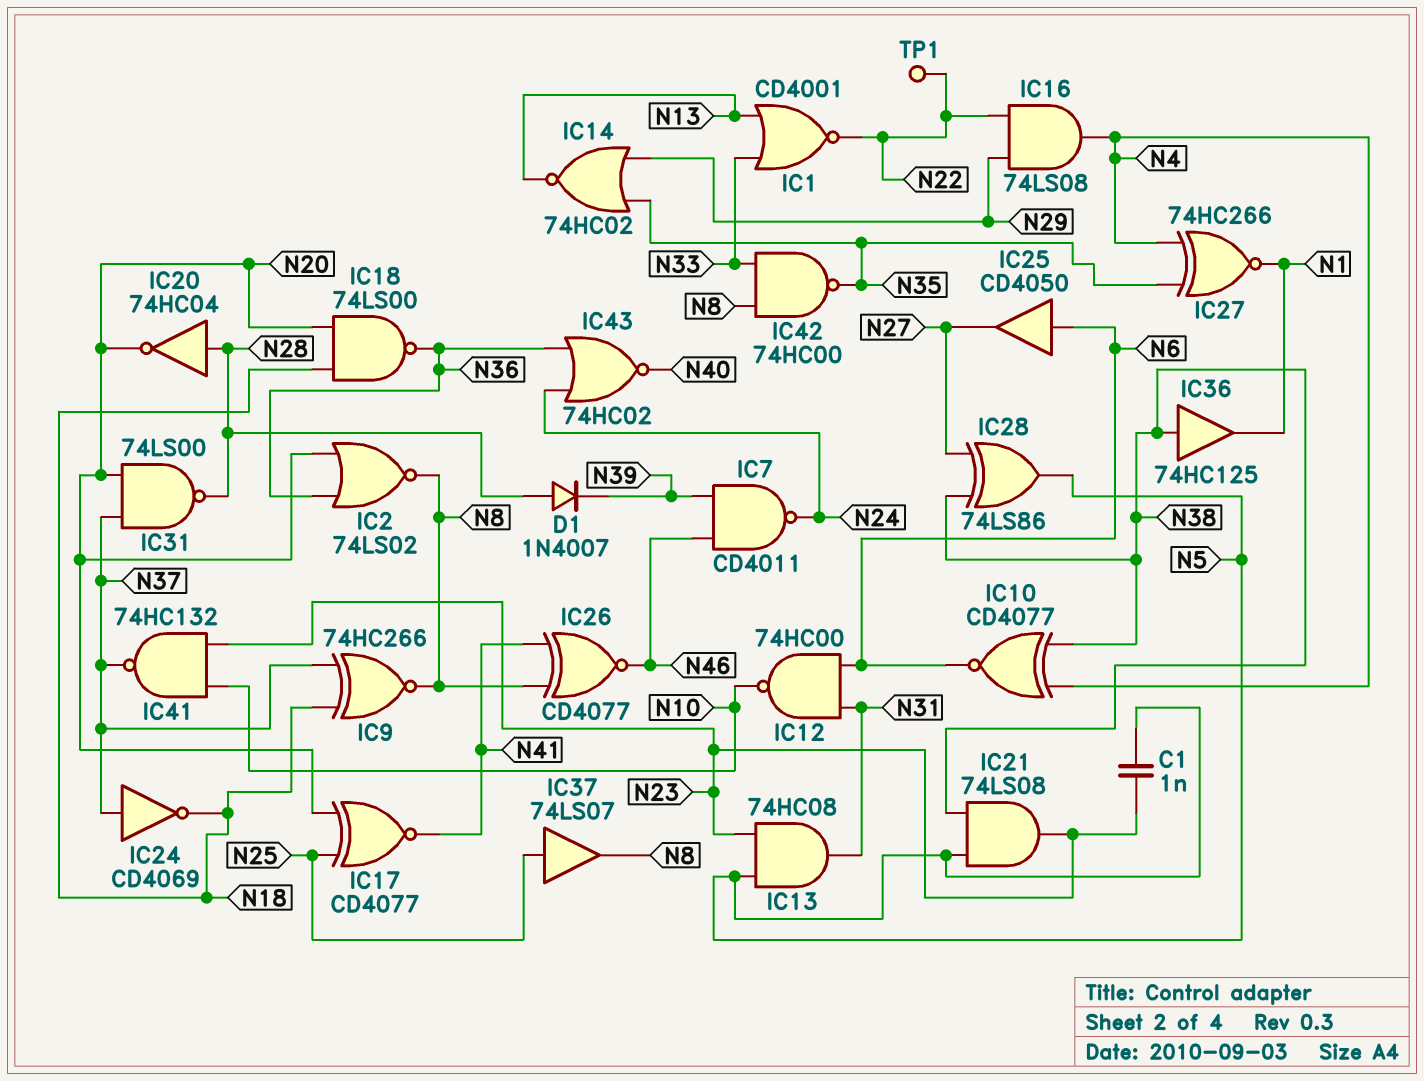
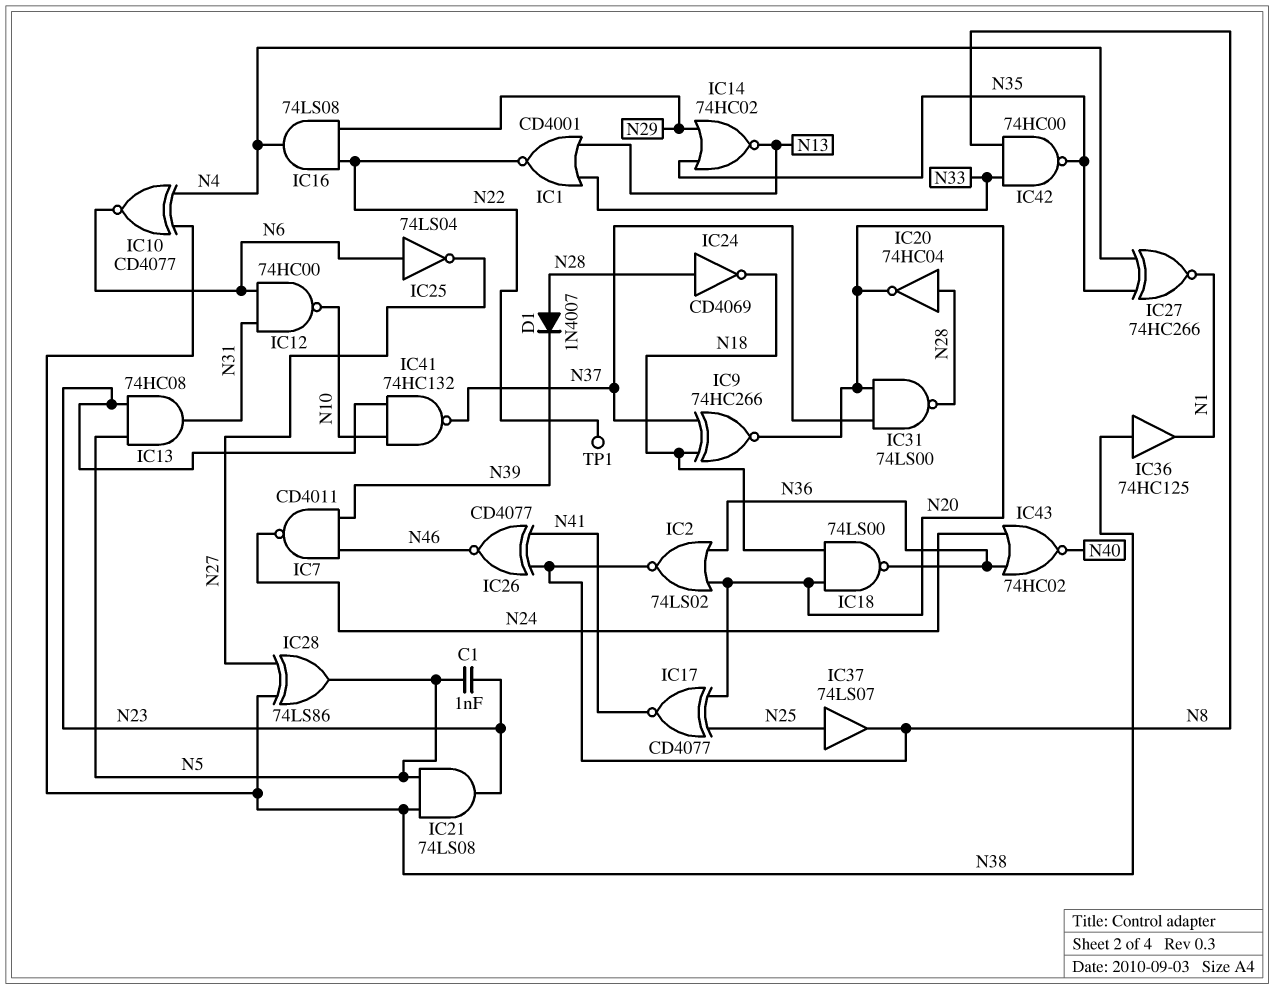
IC9: XNOR 74HC266 (in N18, in N37, out N8) -> XNOR 74HC266 (in N18, in N37, out N20)
IC24: NOT CD4069 (in N37, out N18) -> NOT CD4069 (in N28, out N18)
IC25: buffer CD4050 (in N6, out N27) -> NOT 74LS04 (in N6, out N27)

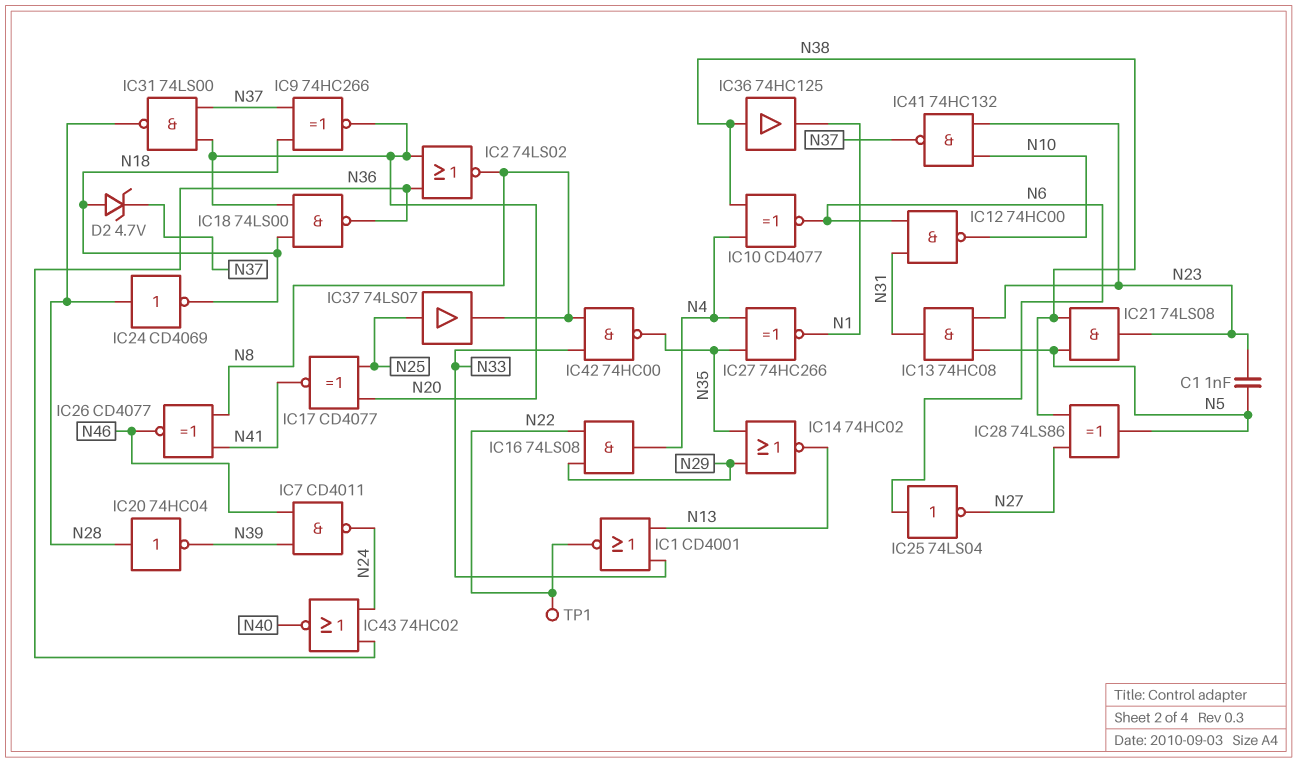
D1: diode 1N4007 (A N28, K N39) -> none
D2: none -> zener 4.7V (A N18, K N37)
IC20: NOT 74HC04 (in N28, out N20) -> NOT 74HC04 (in N28, out N39)

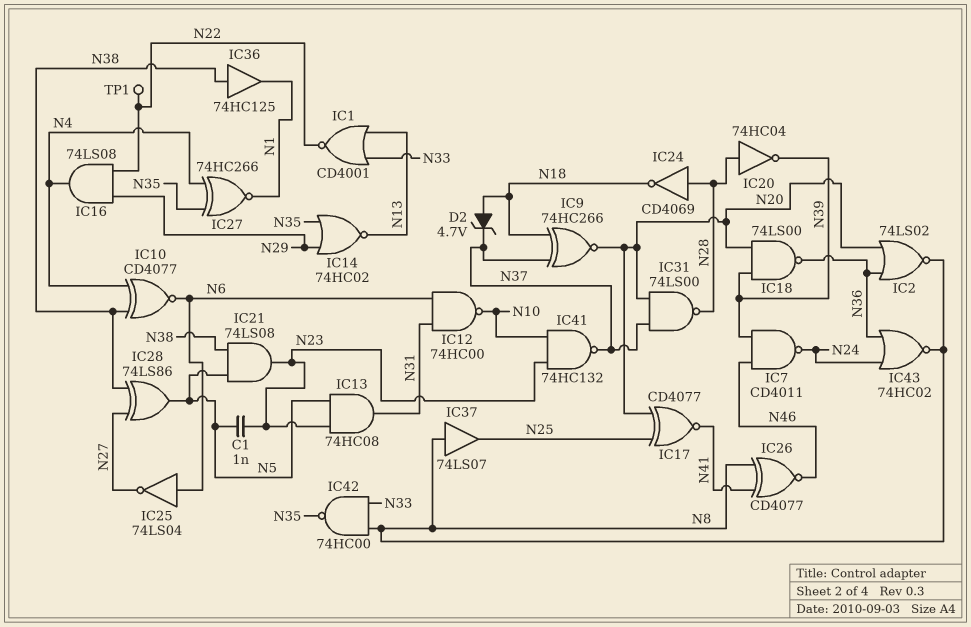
IC18: NAND 74LS00 (in N18, in N20, out N36) -> NAND 74LS00 (in N20, in N39, out N36)
IC37: buffer 74LS07 (in N25, out N8) -> buffer 74LS07 (in N8, out N25)
IC43: NOR 74HC02 (in N24, in N36, out N40) -> NOR 74HC02 (in N24, in N36, out N8)

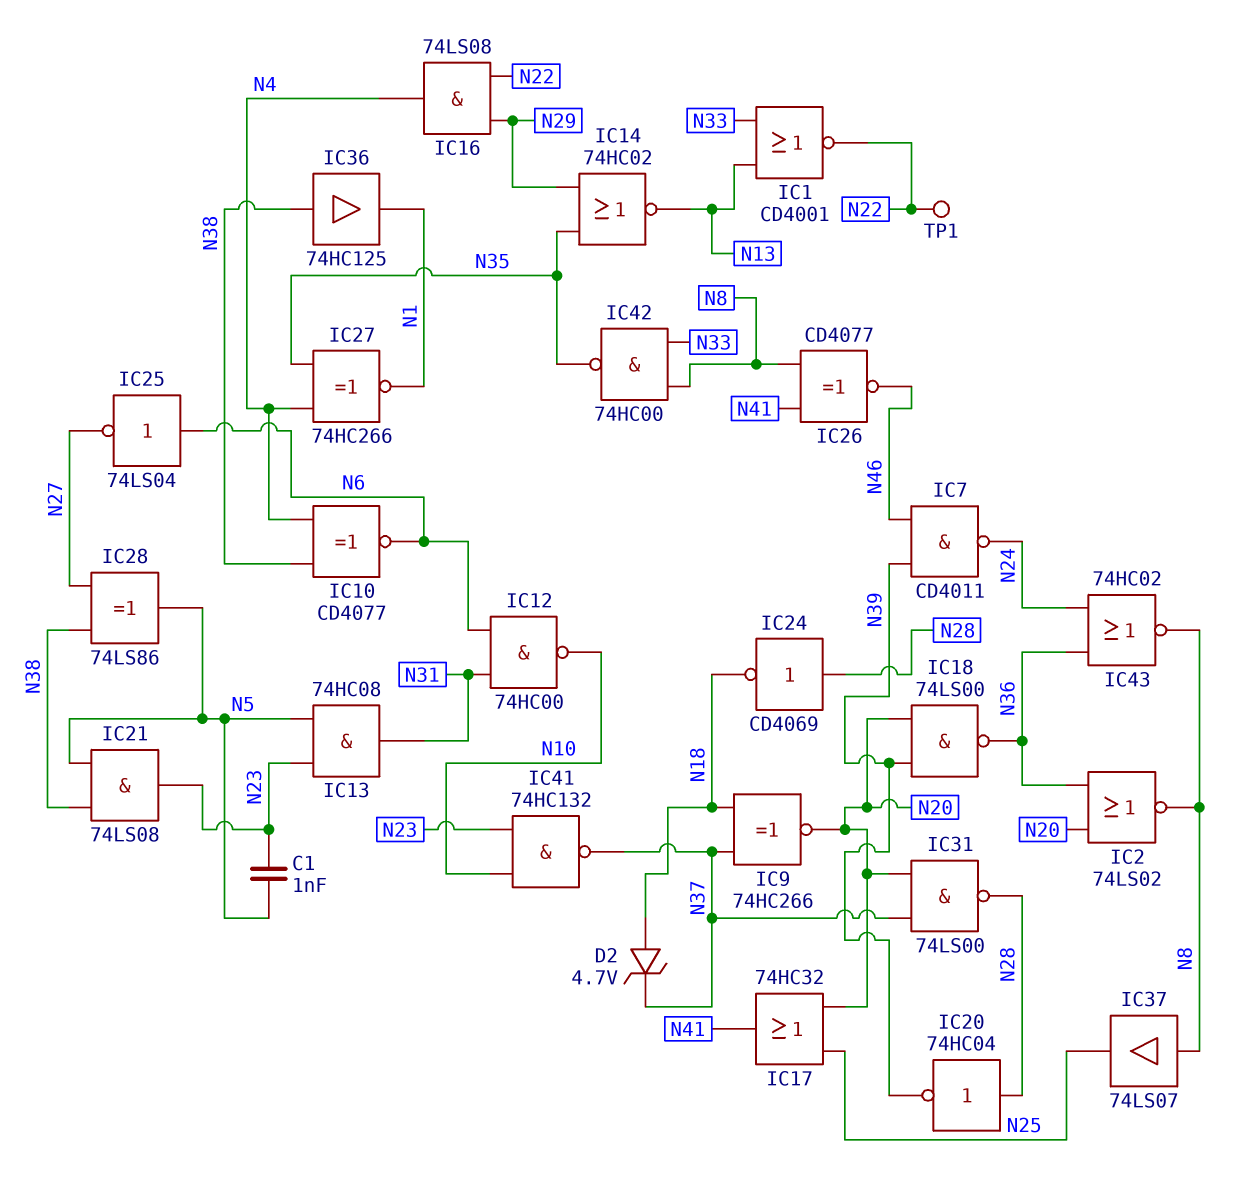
IC17: XNOR CD4077 (in N20, in N25, out N41) -> OR 74HC32 (in N20, in N25, out N41)

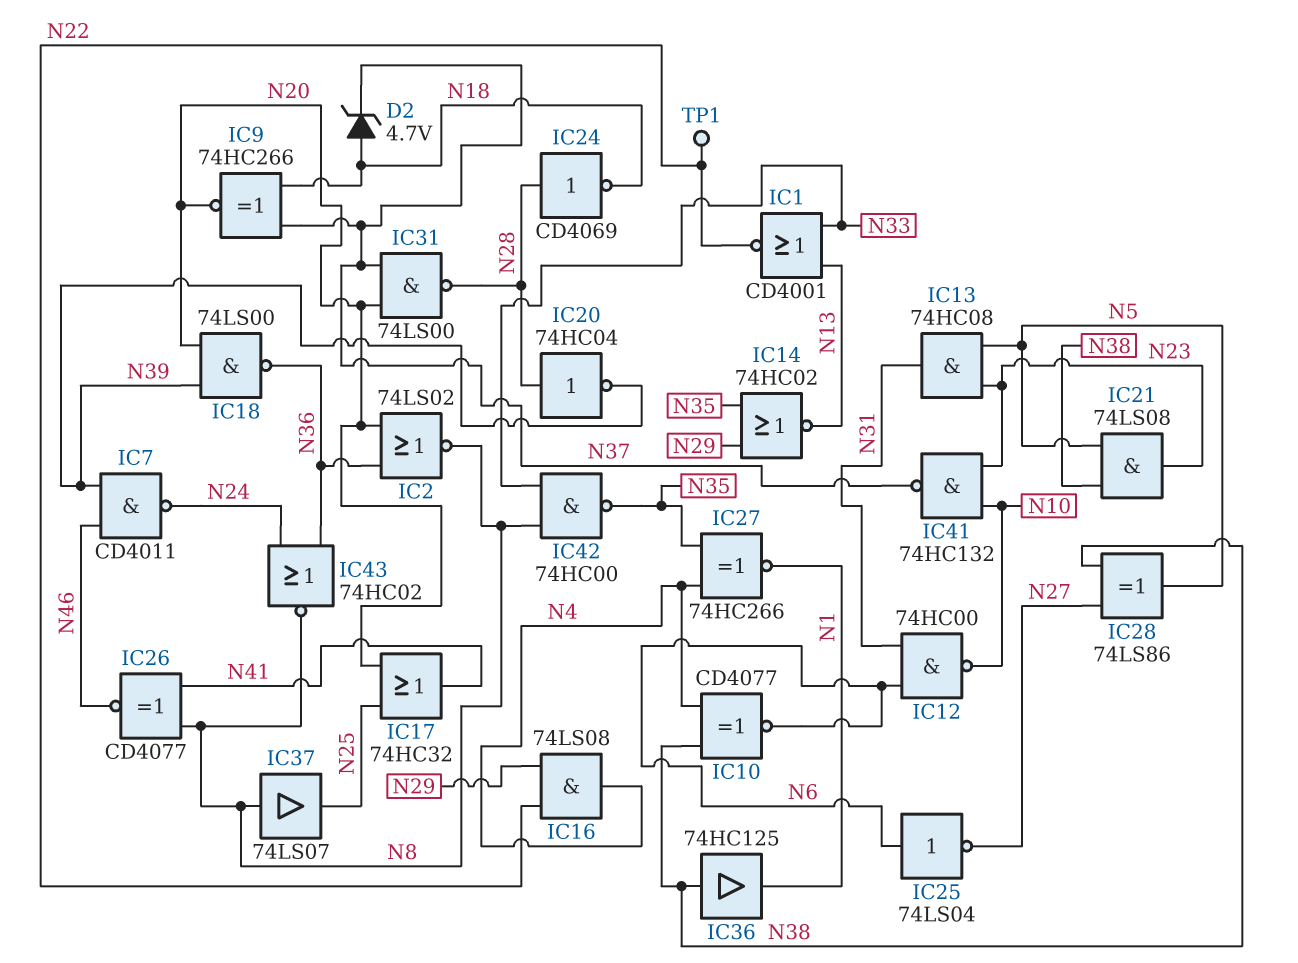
C1: 1nF (N5, N23) -> none

